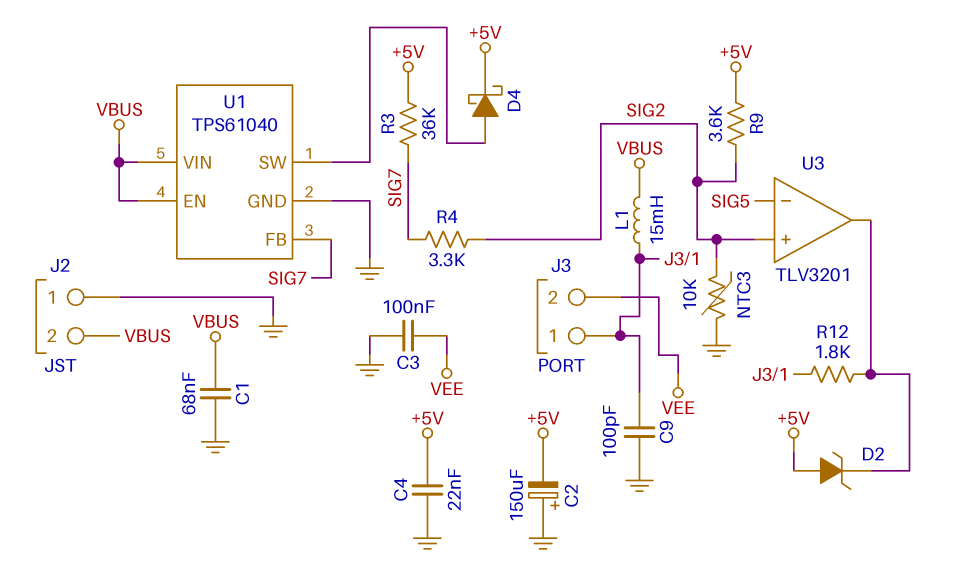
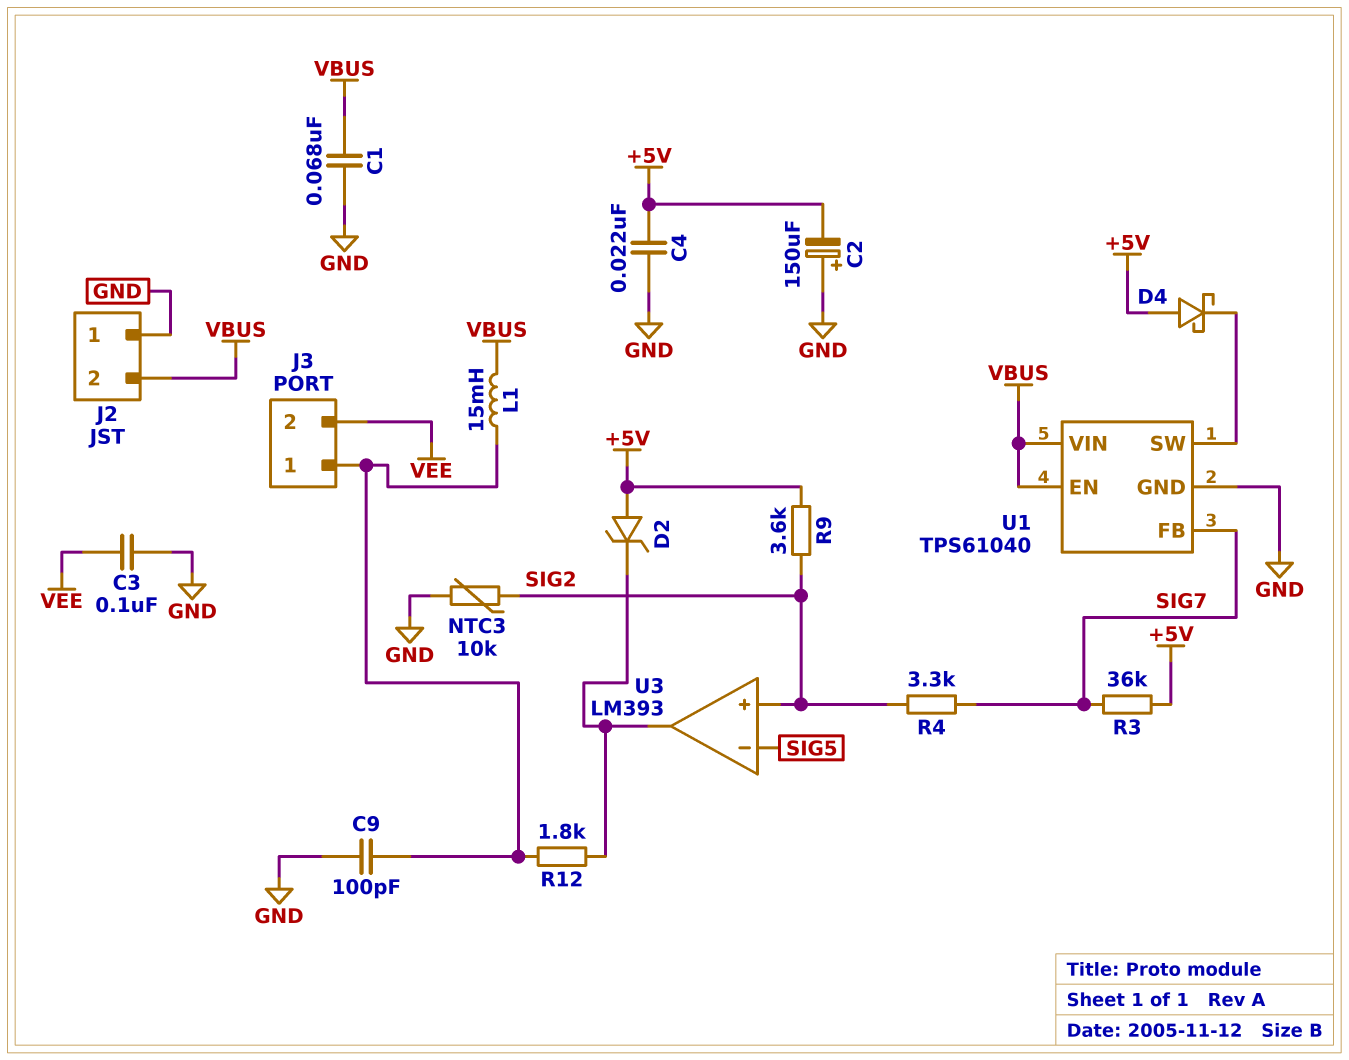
D4: schottky (A U1/SW, K +5V) -> schottky (A +5V, K U1/SW)
U3: TLV3201 -> LM393

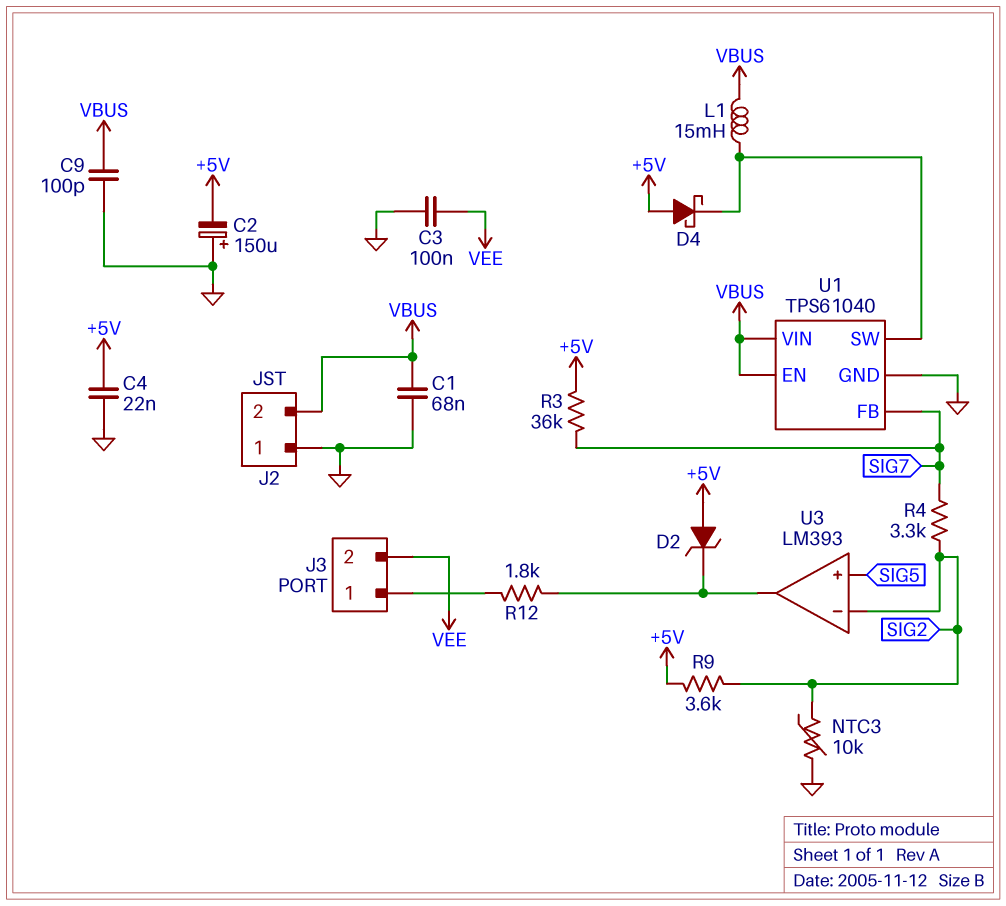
C9: 100pF (GND, J3/1) -> 100pF (GND, VBUS)
L1: 15mH (J3/1, VBUS) -> 15mH (U1/SW, VBUS)
U3 pin in+: SIG2 -> SIG5
U3 pin in-: SIG5 -> SIG2

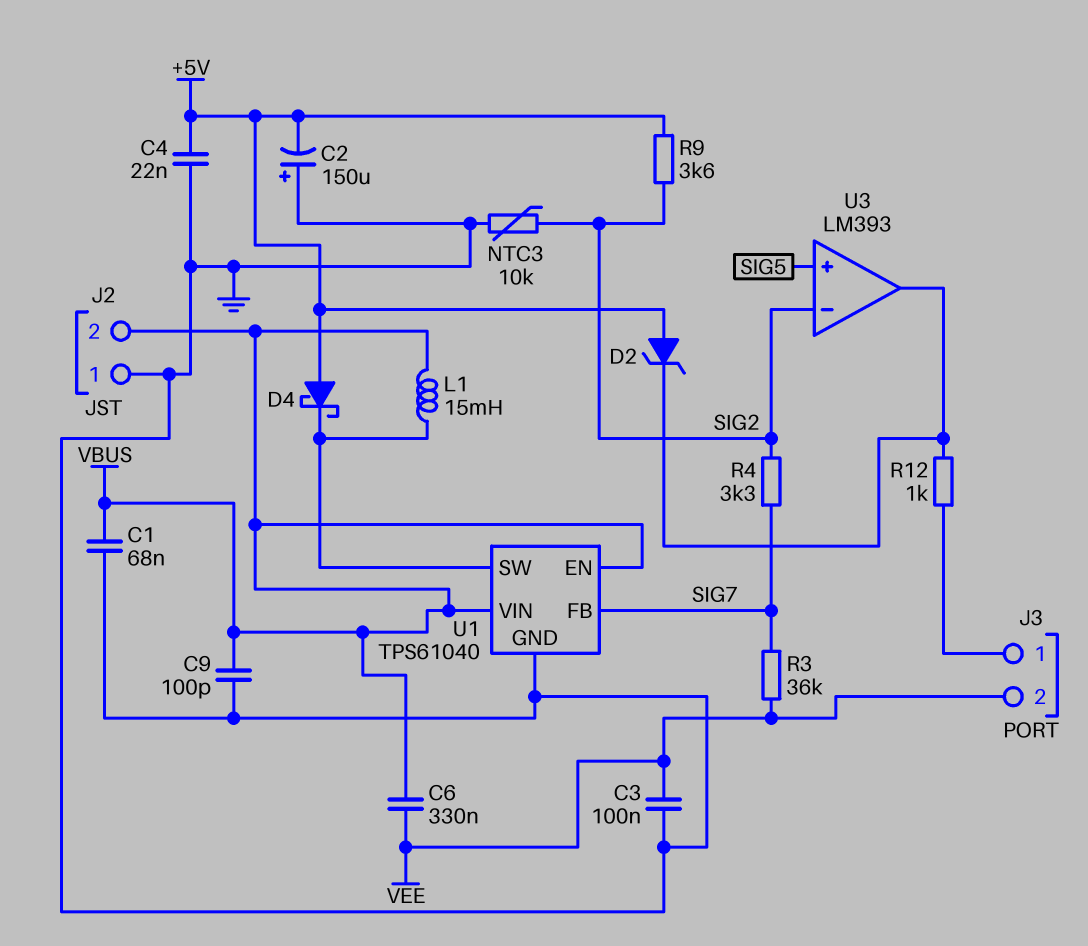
C6: none -> 330nF (VBUS, VEE)
R3: 36k (+5V, SIG7) -> 36k (SIG7, VEE)
R12: 1.8k (J3/1, U3/out) -> 1k (J3/1, U3/out)

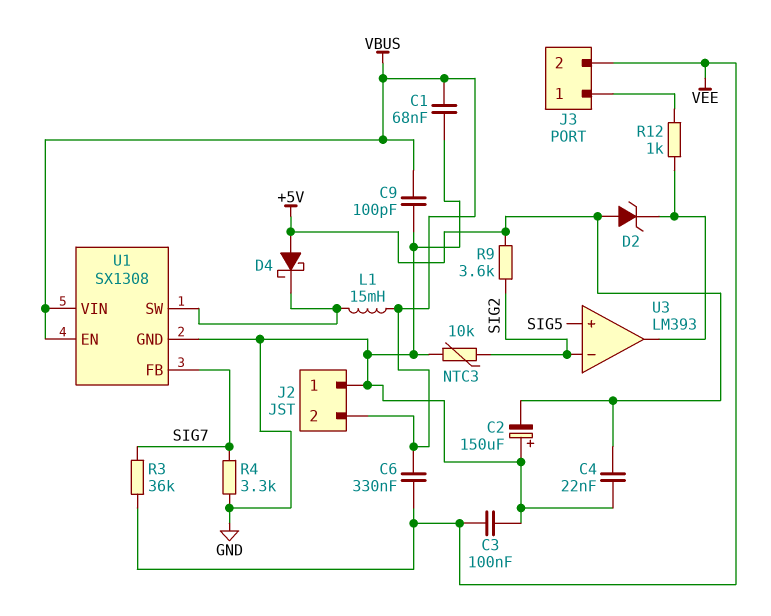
R4: 3.3k (SIG2, SIG7) -> 3.3k (GND, SIG7)
U1: TPS61040 -> SX1308

